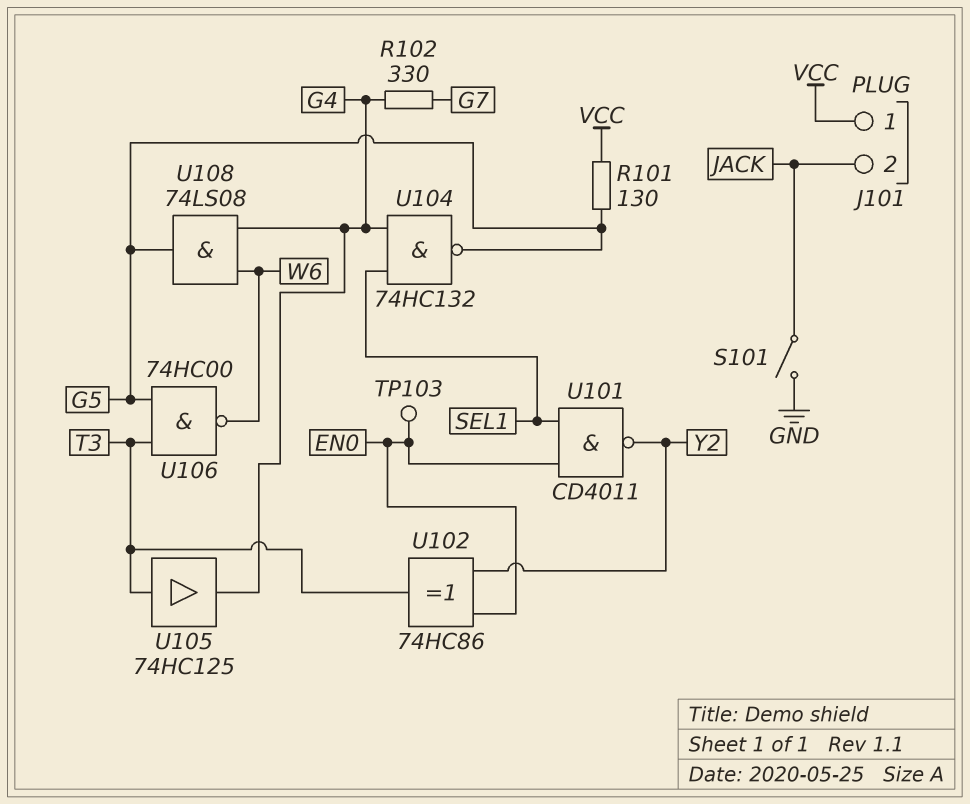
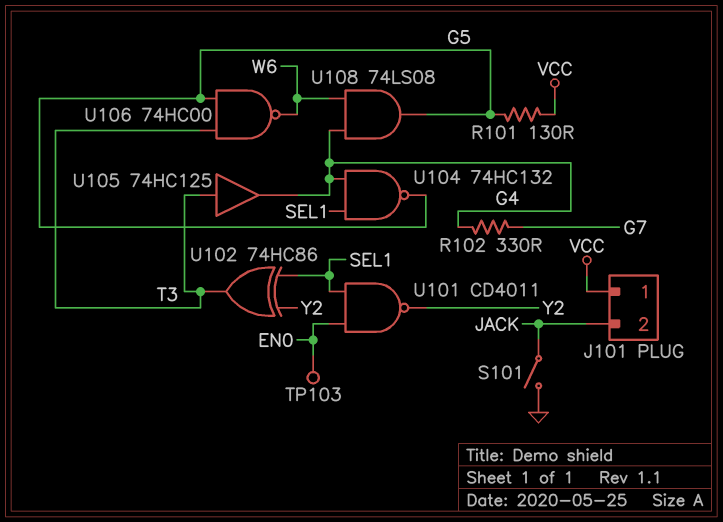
U102: XOR 74HC86 (in EN0, in Y2, out T3) -> XOR 74HC86 (in SEL1, in Y2, out T3)

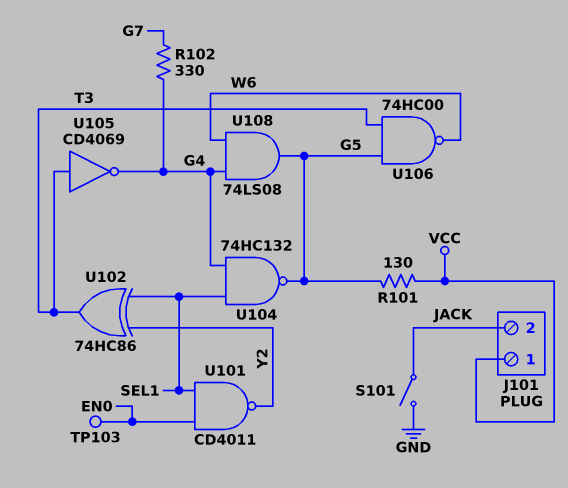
U105: buffer 74HC125 (in T3, out G4) -> NOT CD4069 (in T3, out G4)

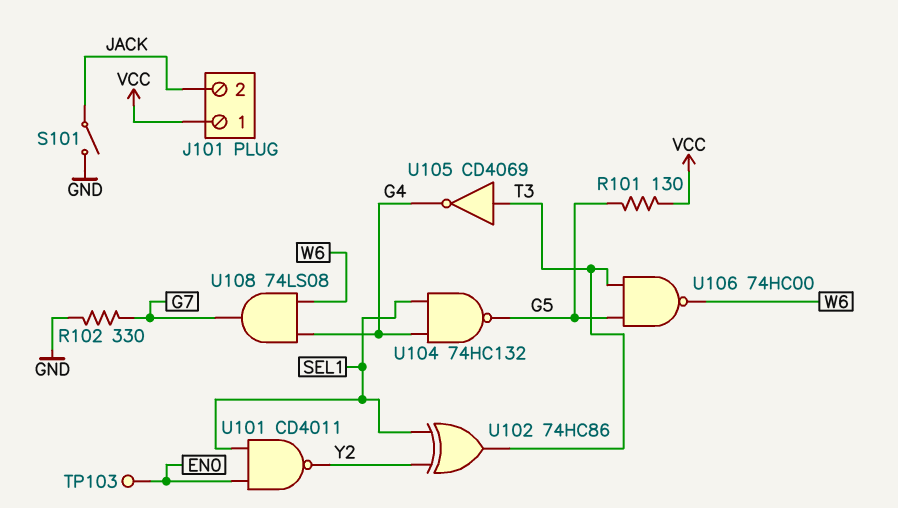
R102: 330 (G4, G7) -> 330 (G7, GND)
U108: AND 74LS08 (in G4, in W6, out G5) -> AND 74LS08 (in G4, in W6, out G7)

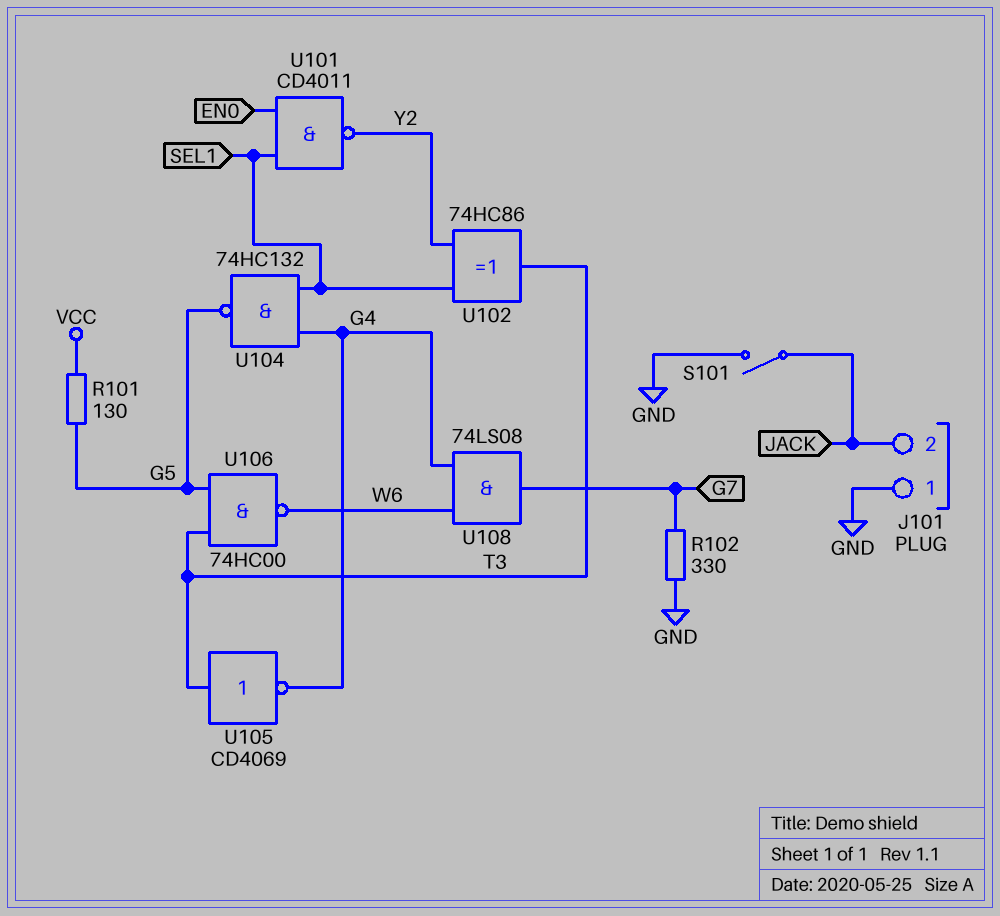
J101 pin 1: VCC -> GND
TP103: test point (EN0) -> none

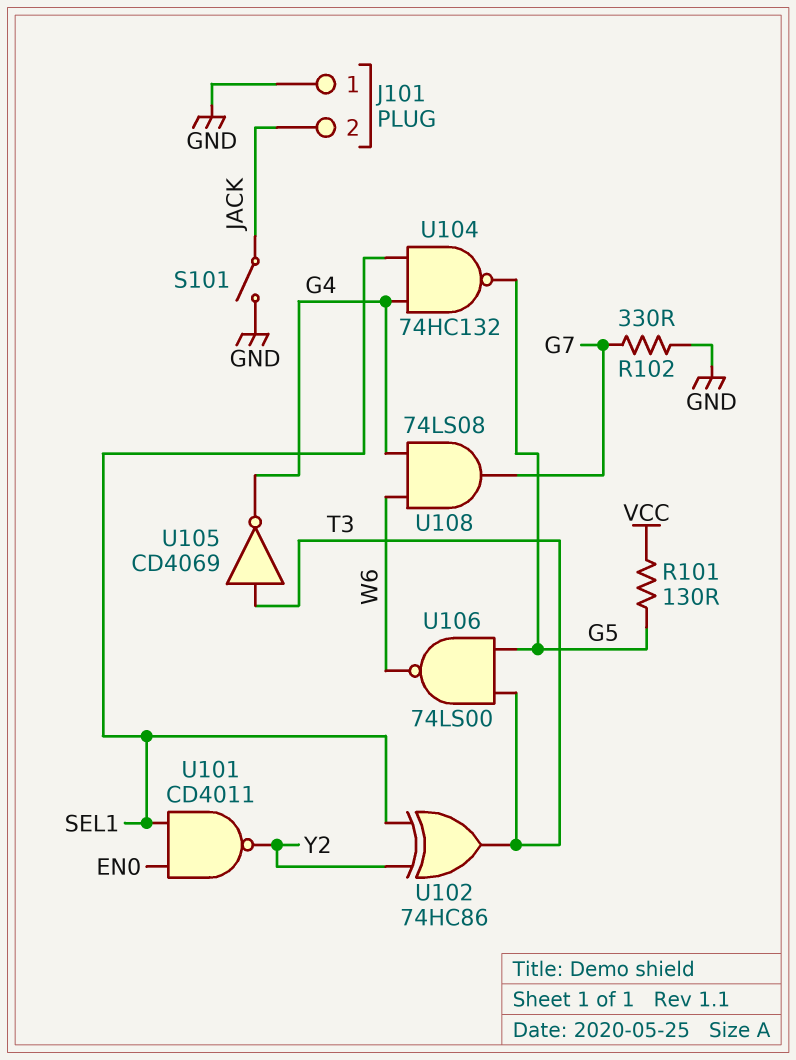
U106: NAND 74HC00 (in G5, in T3, out W6) -> NAND 74LS00 (in G5, in T3, out W6)

